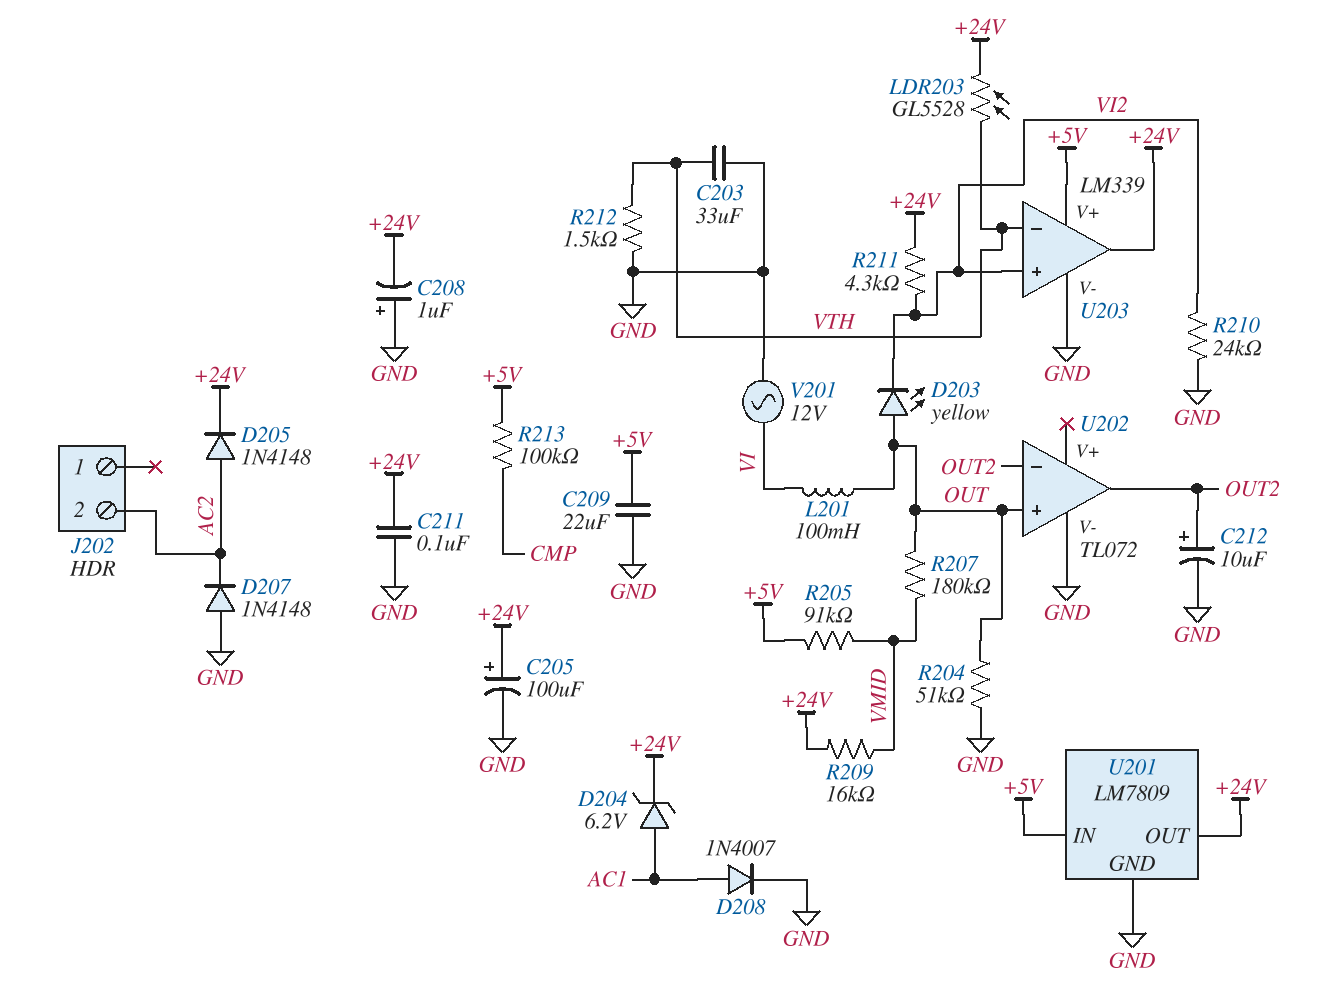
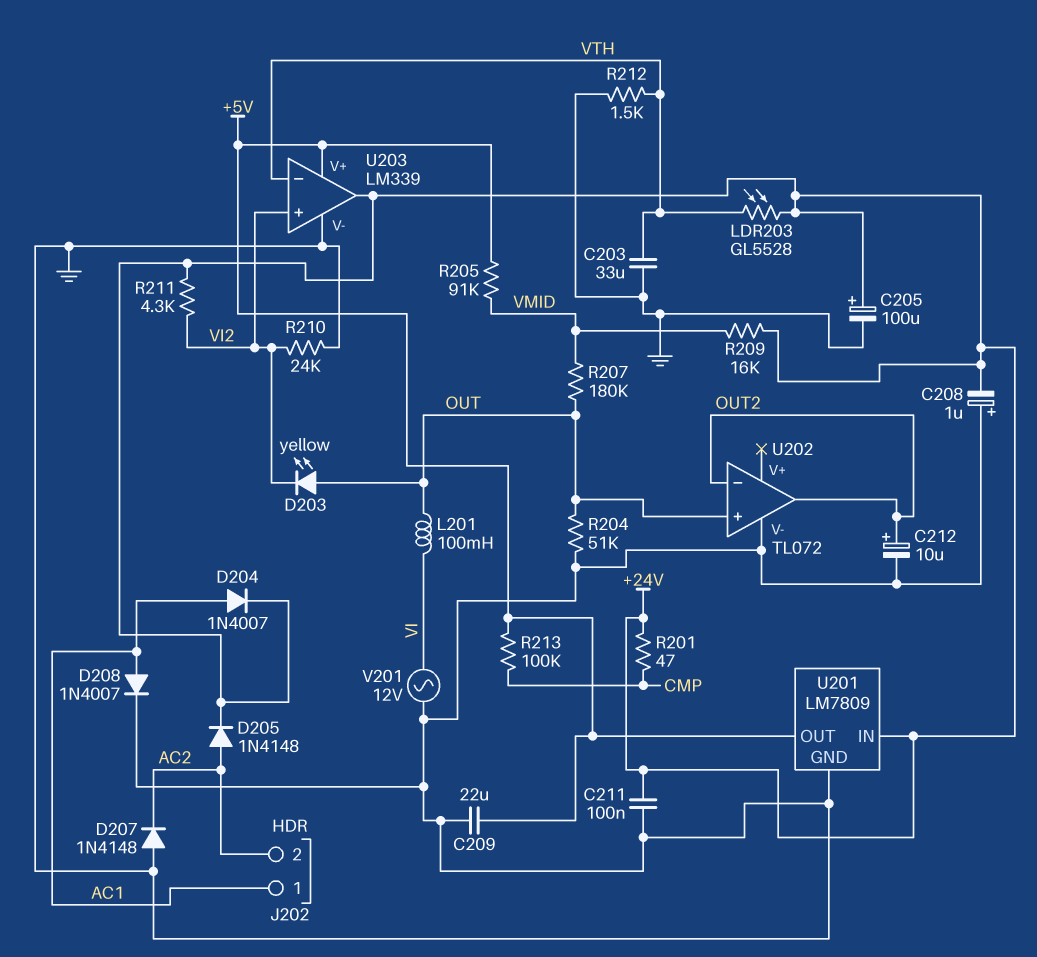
D204: zener 6.2V (A AC1, K +24V) -> diode 1N4007 (A AC1, K +24V)
J202 pin 1: none -> AC1
R201: none -> 47 (+24V, CMP)
U201 pin IN: +5V -> +24V
U201 pin OUT: +24V -> +5V

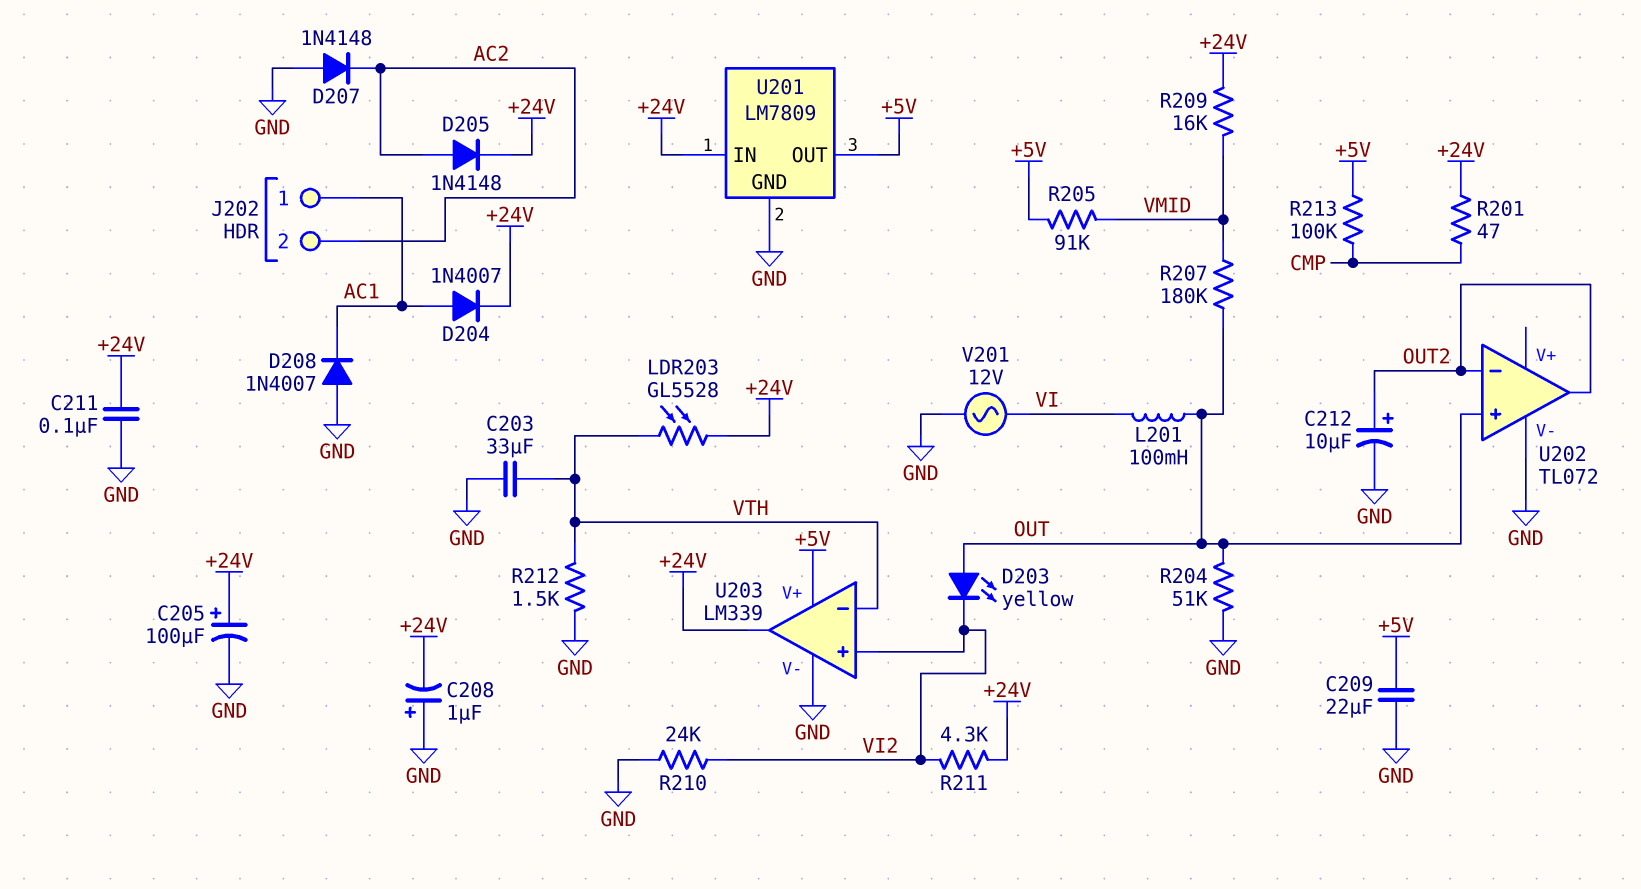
D208: diode 1N4007 (A AC1, K GND) -> diode 1N4007 (A GND, K AC1)

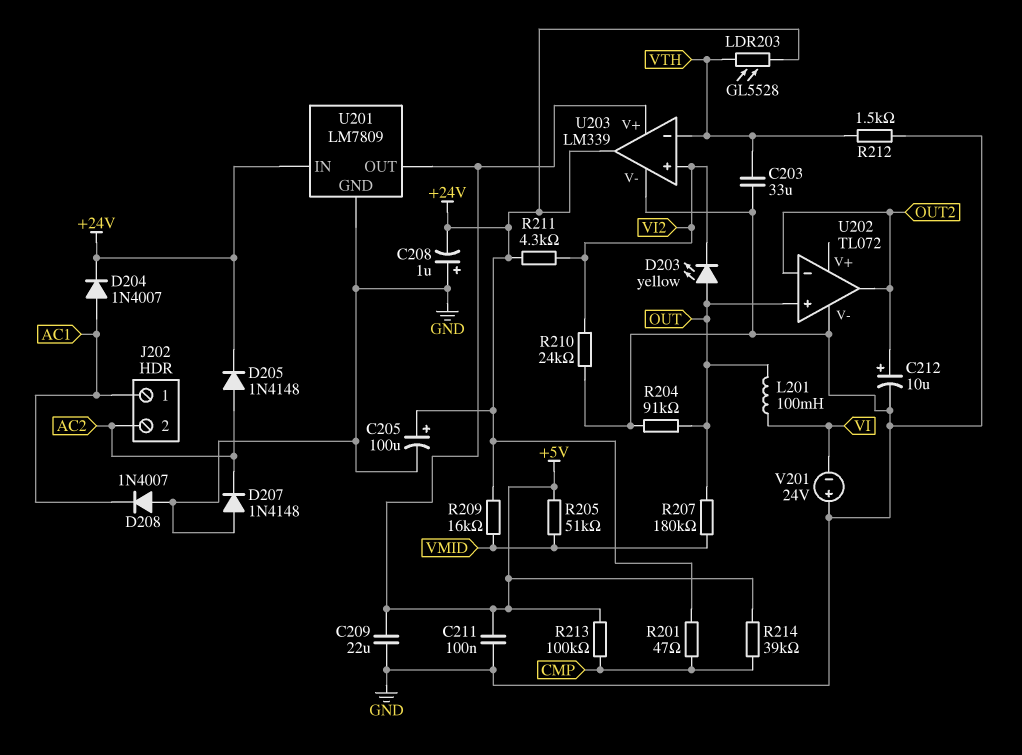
C211: 100nF (+24V, GND) -> 100nF (+5V, GND)
R204: 51k (GND, OUT) -> 91k (GND, OUT)
R205: 91k (+5V, VMID) -> 51k (+5V, VMID)
R214: none -> 39k (+5V, CMP)
V201: AC 12V (GND, VI) -> 24V (plus GND, minus VI)

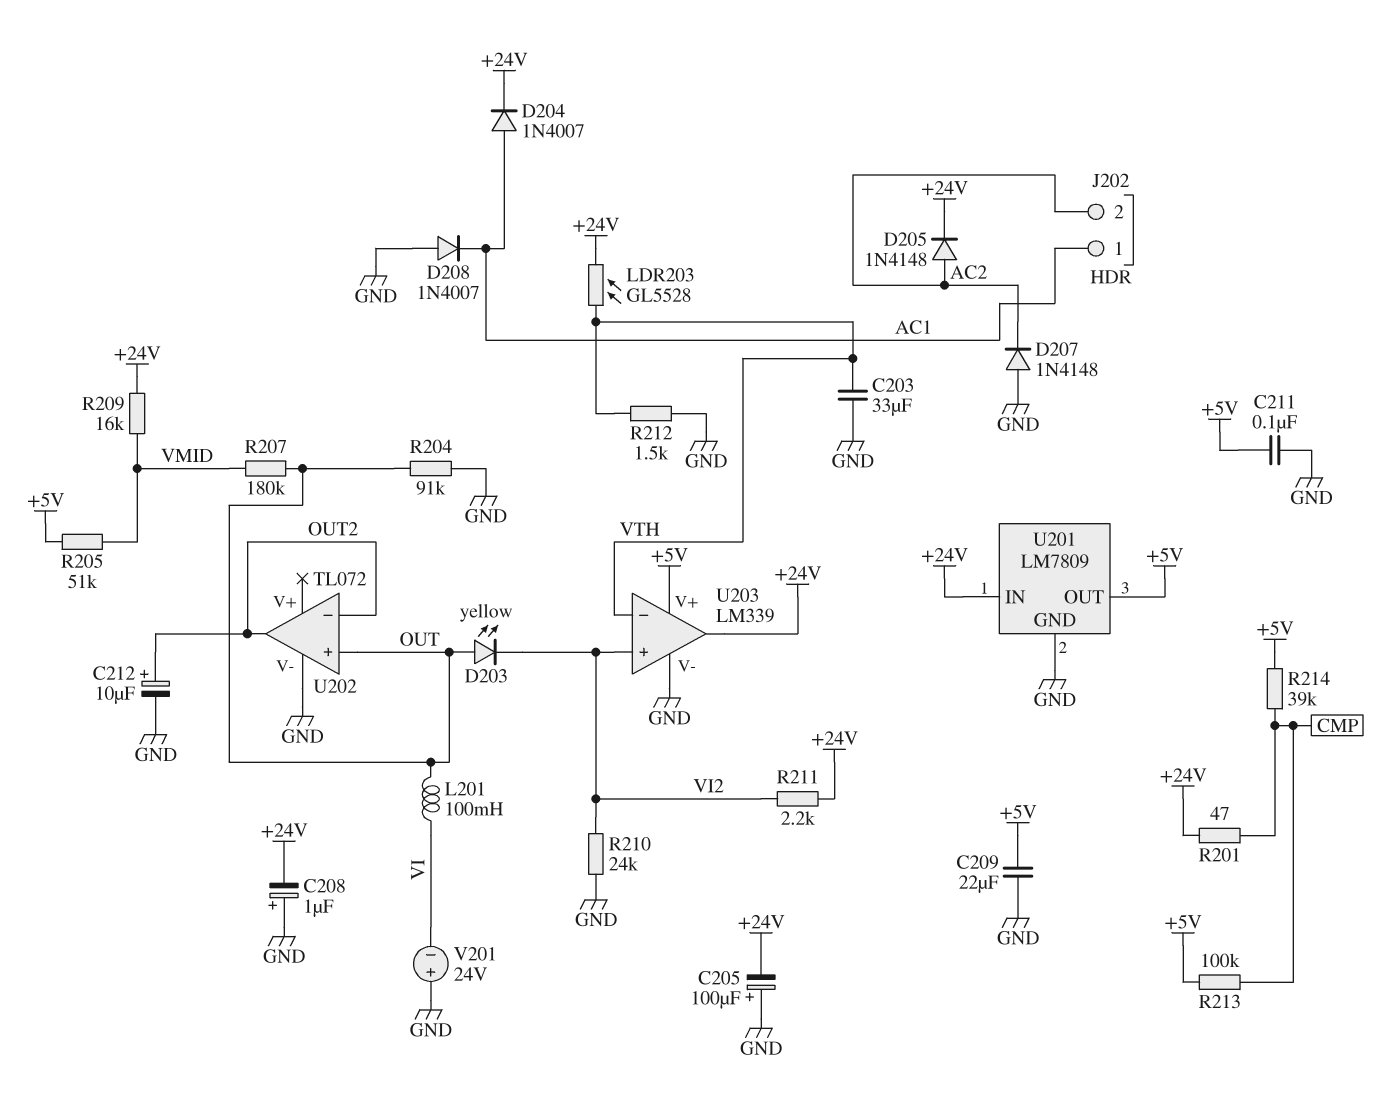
C205: 100uF (plus +24V, minus GND) -> 100uF (plus GND, minus +24V)
R211: 4.3k (+24V, VI2) -> 2.2k (+24V, VI2)

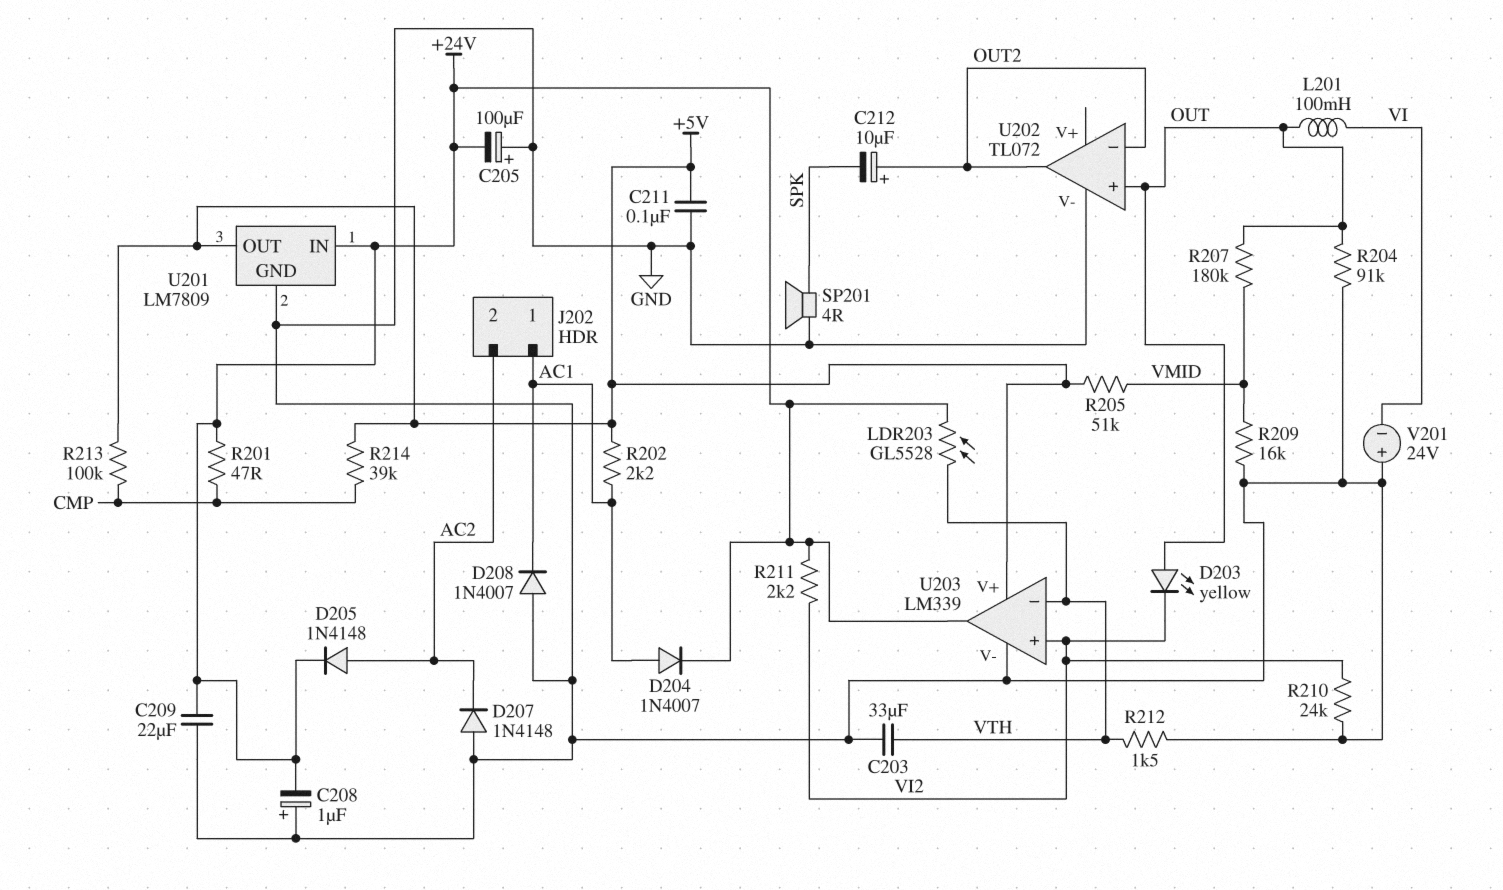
C209: 22uF (+5V, GND) -> 22uF (+24V, GND)
C212: 10uF (plus OUT2, minus GND) -> 10uF (plus OUT2, minus SPK)
R202: none -> 2.2k (+5V, AC1)
R209: 16k (+24V, VMID) -> 16k (GND, VMID)
SP201: none -> speaker 4R (GND, SPK)

